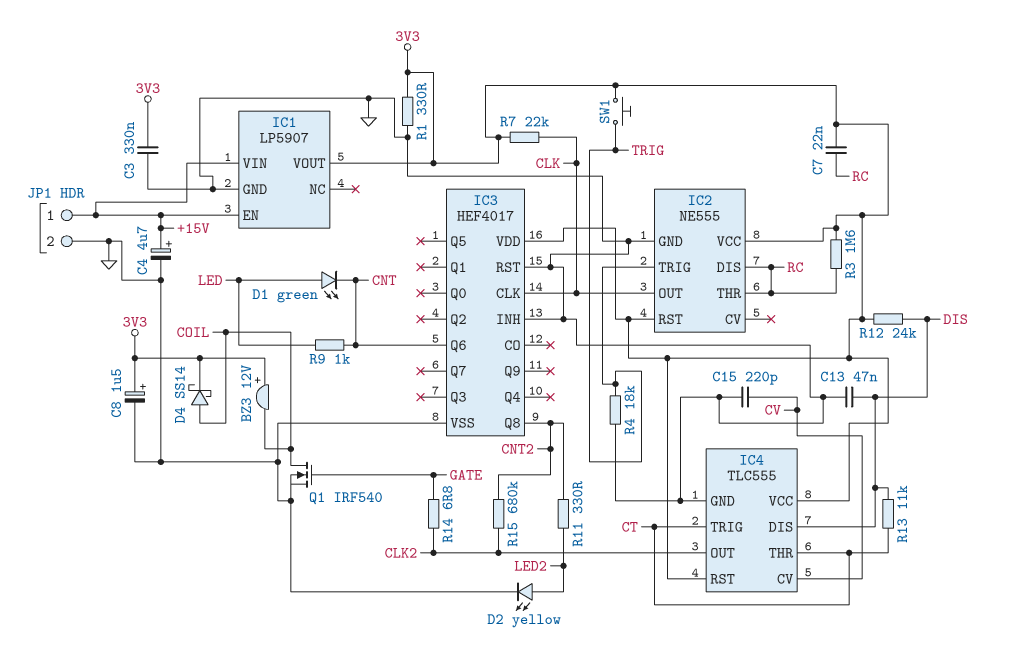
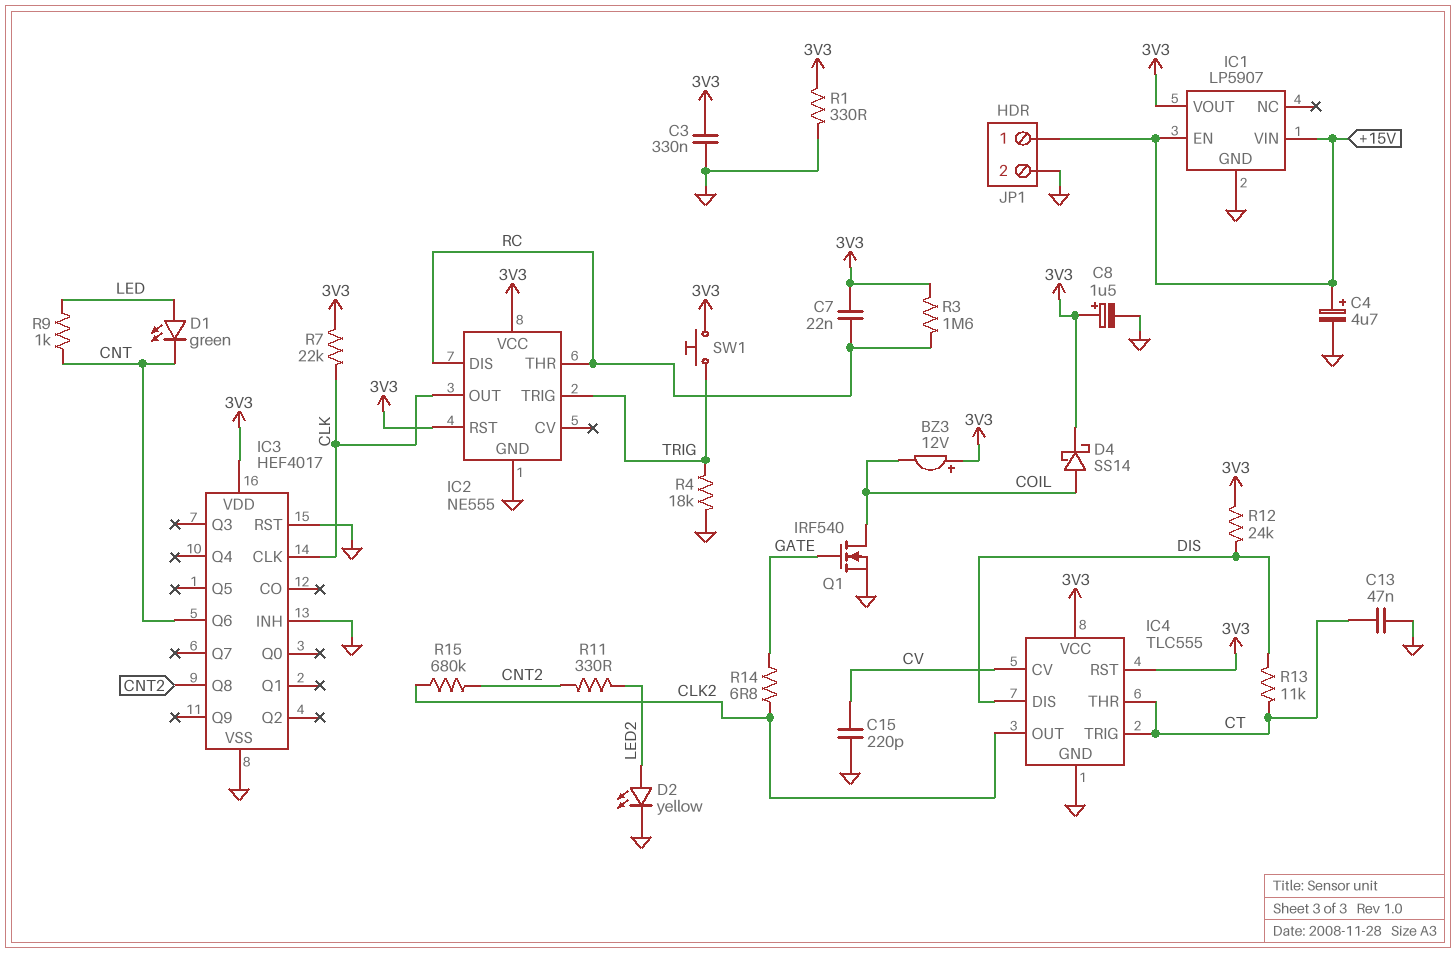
C13: 47nF (DIS, GND) -> 47nF (CT, GND)

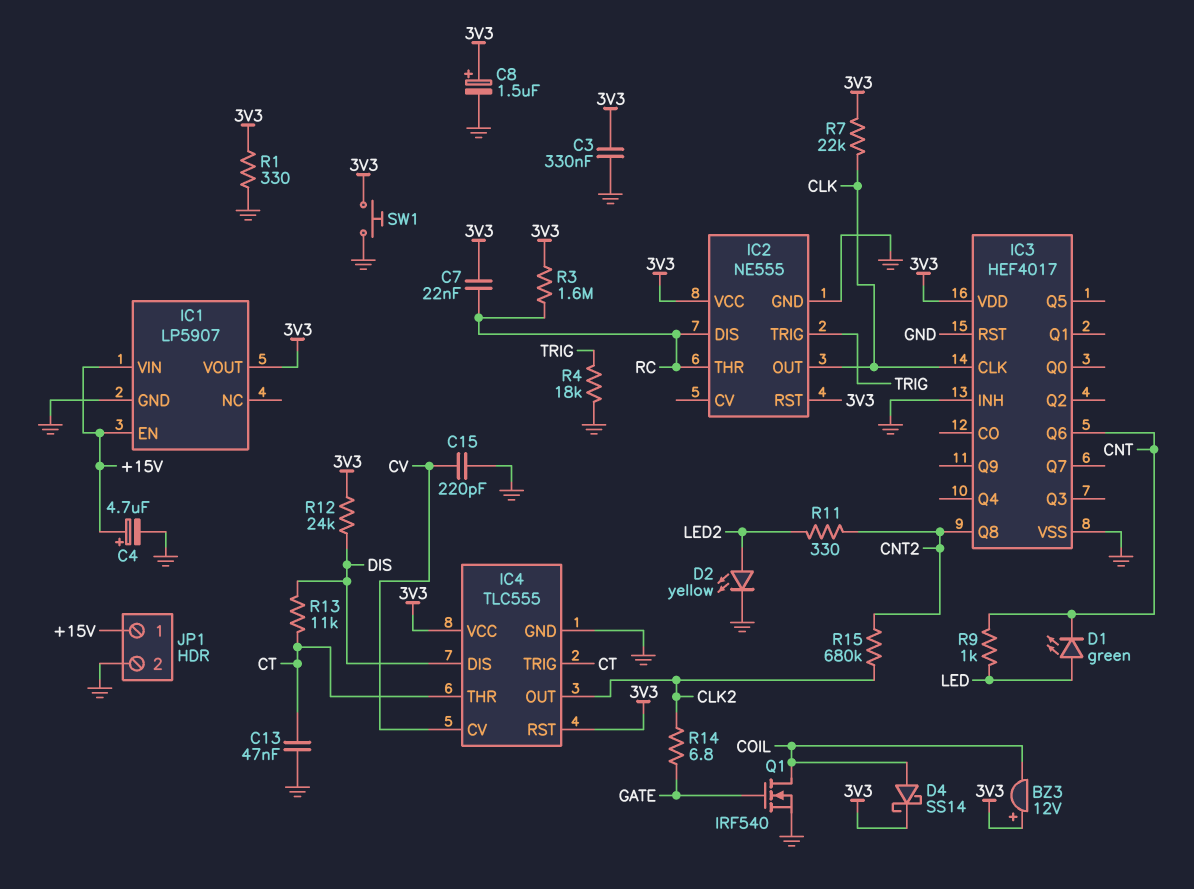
SW1: button (3V3, TRIG) -> button (3V3, GND)

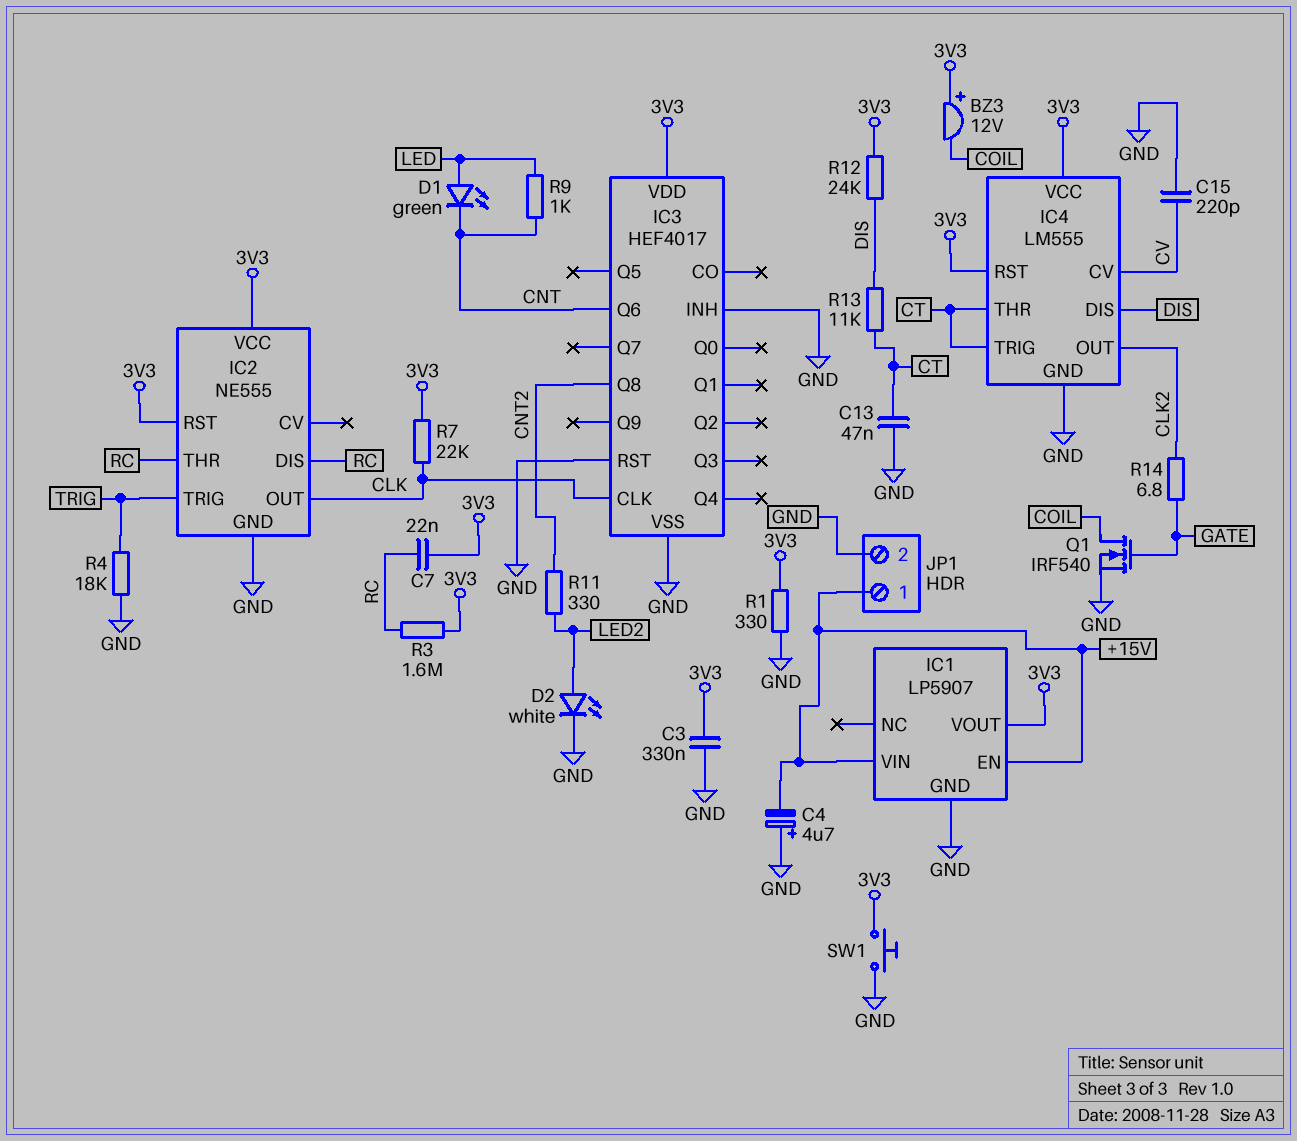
C4: 4.7uF (plus +15V, minus GND) -> 4.7uF (plus GND, minus +15V)
C8: 1.5uF (plus 3V3, minus GND) -> none
D2: LED yellow (A LED2, K GND) -> LED white (A LED2, K GND)
D4: schottky SS14 (A COIL, K 3V3) -> none
IC4: TLC555 -> LM555
R15: 680k (CLK2, CNT2) -> none

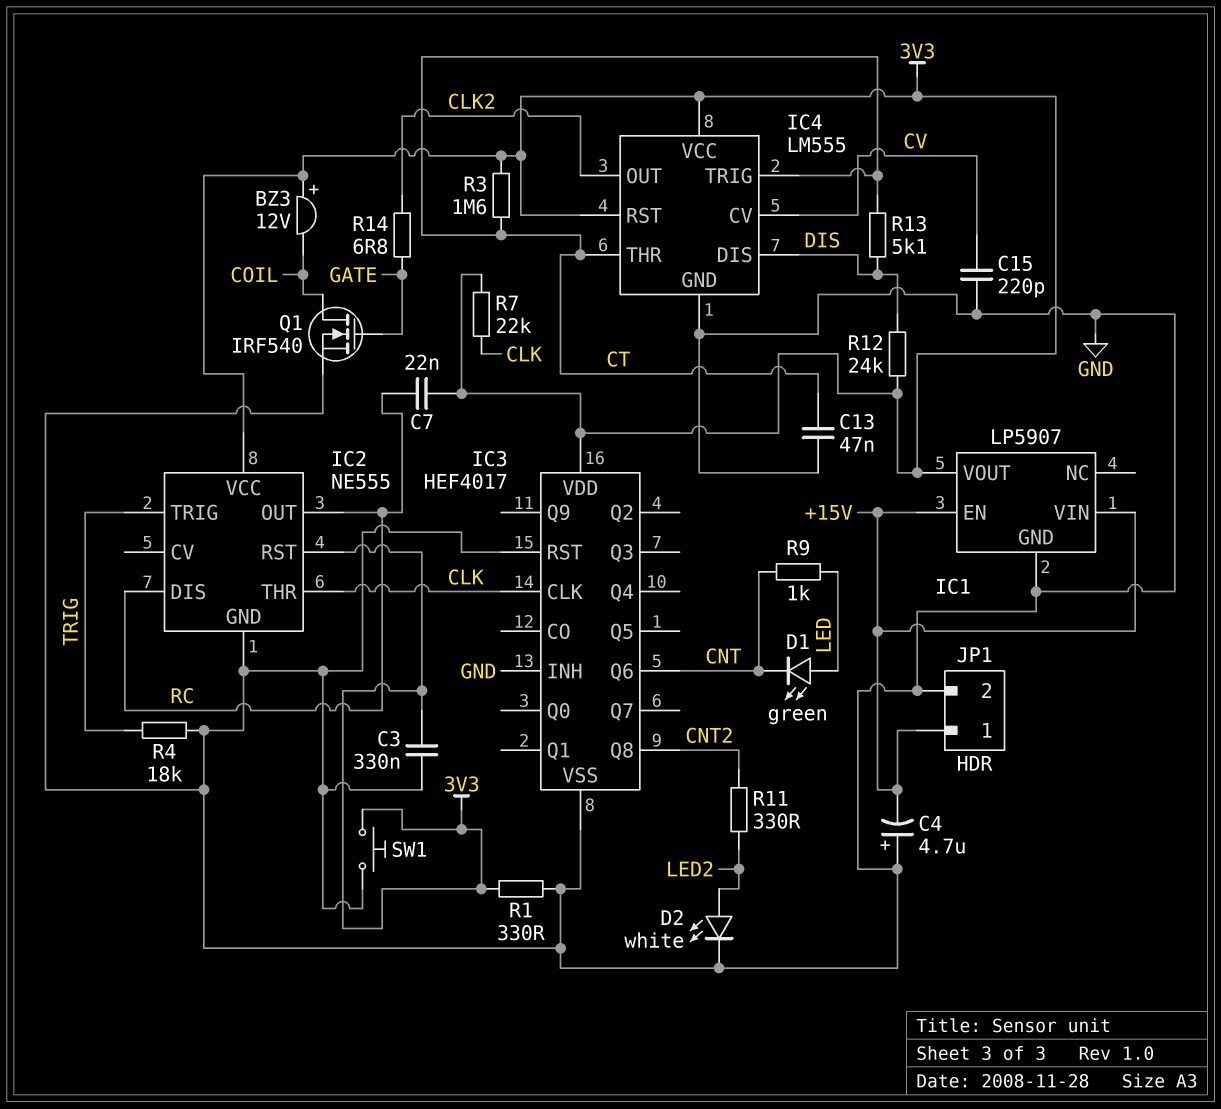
IC2 pin OUT: CLK -> RC
IC2 pin THR: RC -> CLK
R3: 1.6M (3V3, RC) -> 1.6M (3V3, CT)
R13: 11k (CT, DIS) -> 5.1k (CT, DIS)

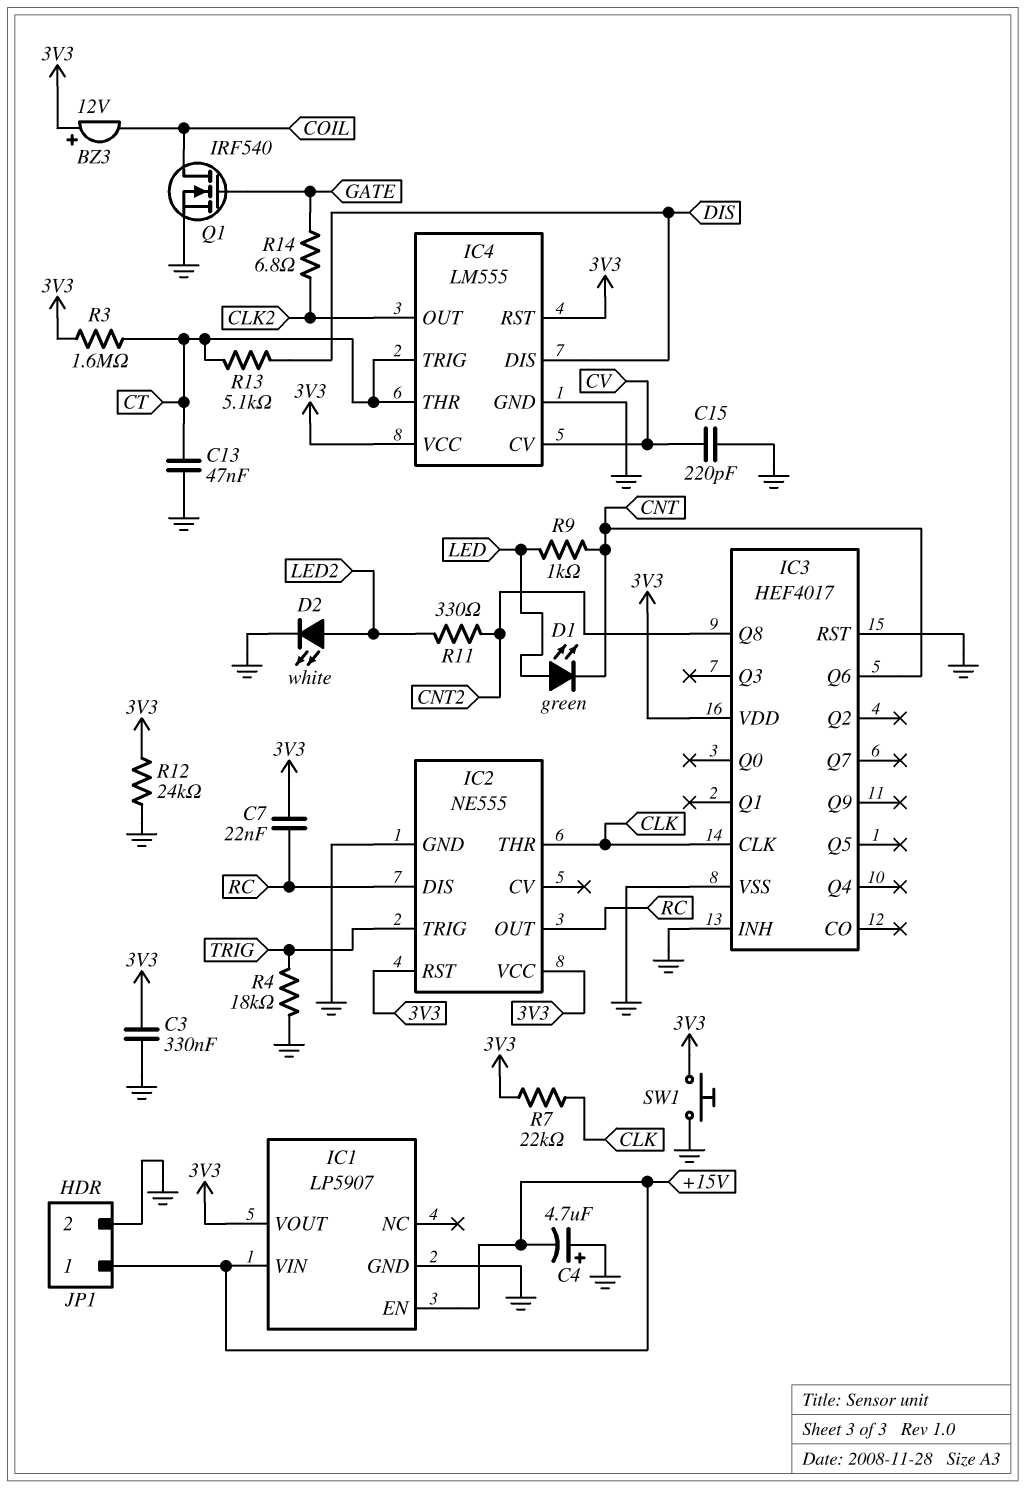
R1: 330 (3V3, GND) -> none
R12: 24k (3V3, DIS) -> 24k (3V3, GND)

